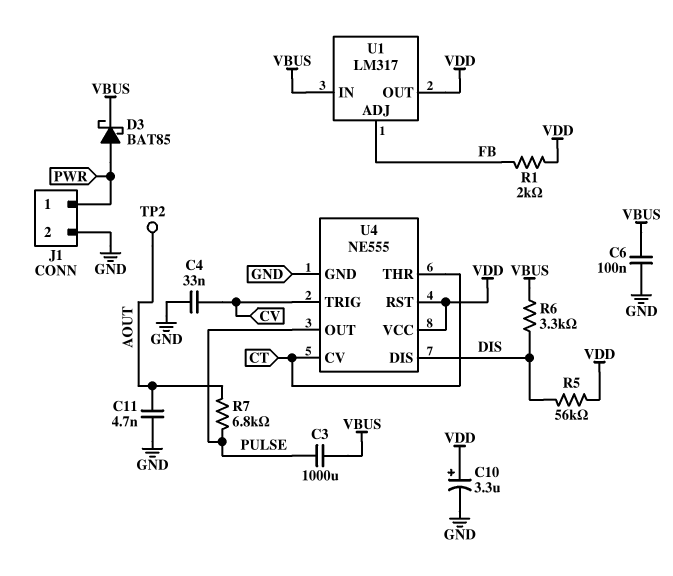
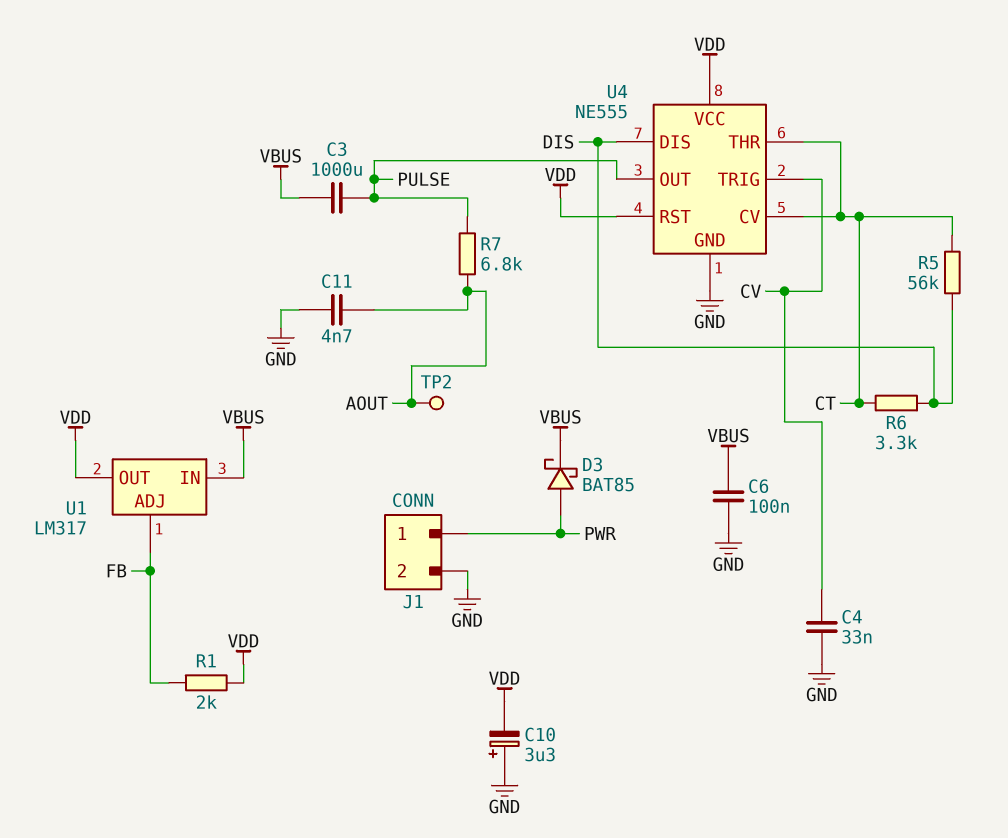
C10: 3.3uF (plus VDD, minus GND) -> 3.3uF (plus GND, minus VDD)
R5: 56k (DIS, VDD) -> 56k (CT, DIS)
R6: 3.3k (DIS, VBUS) -> 3.3k (CT, DIS)

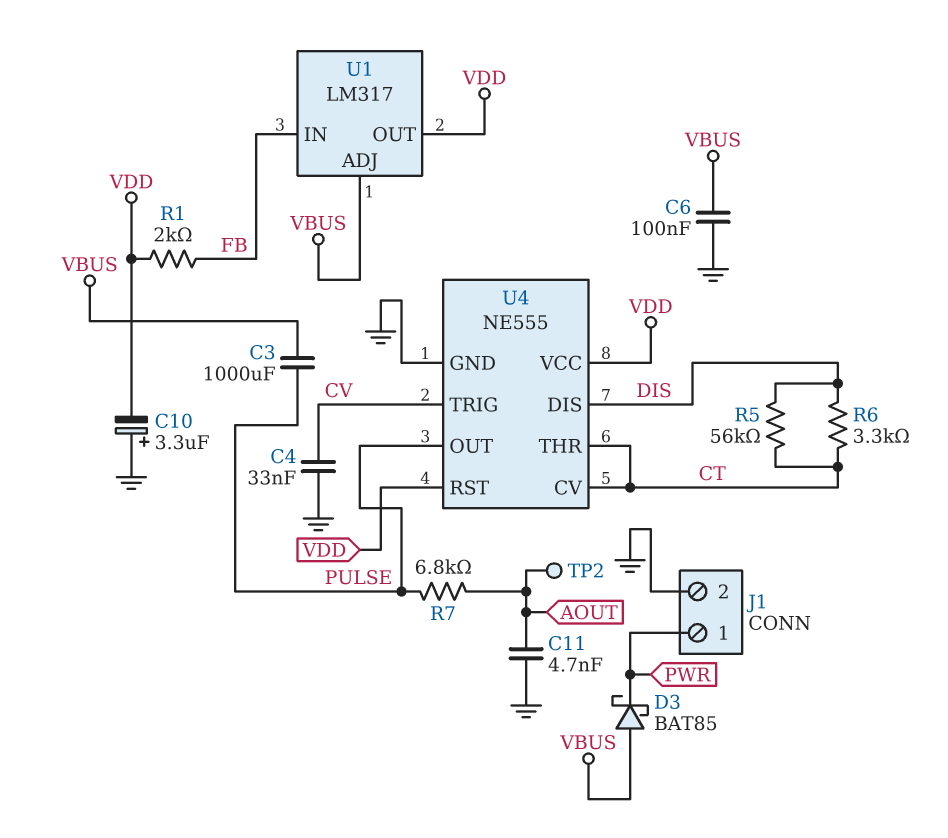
D3: schottky BAT85 (A PWR, K VBUS) -> schottky BAT85 (A VBUS, K PWR)
U1 pin ADJ: FB -> VBUS
U1 pin IN: VBUS -> FB

